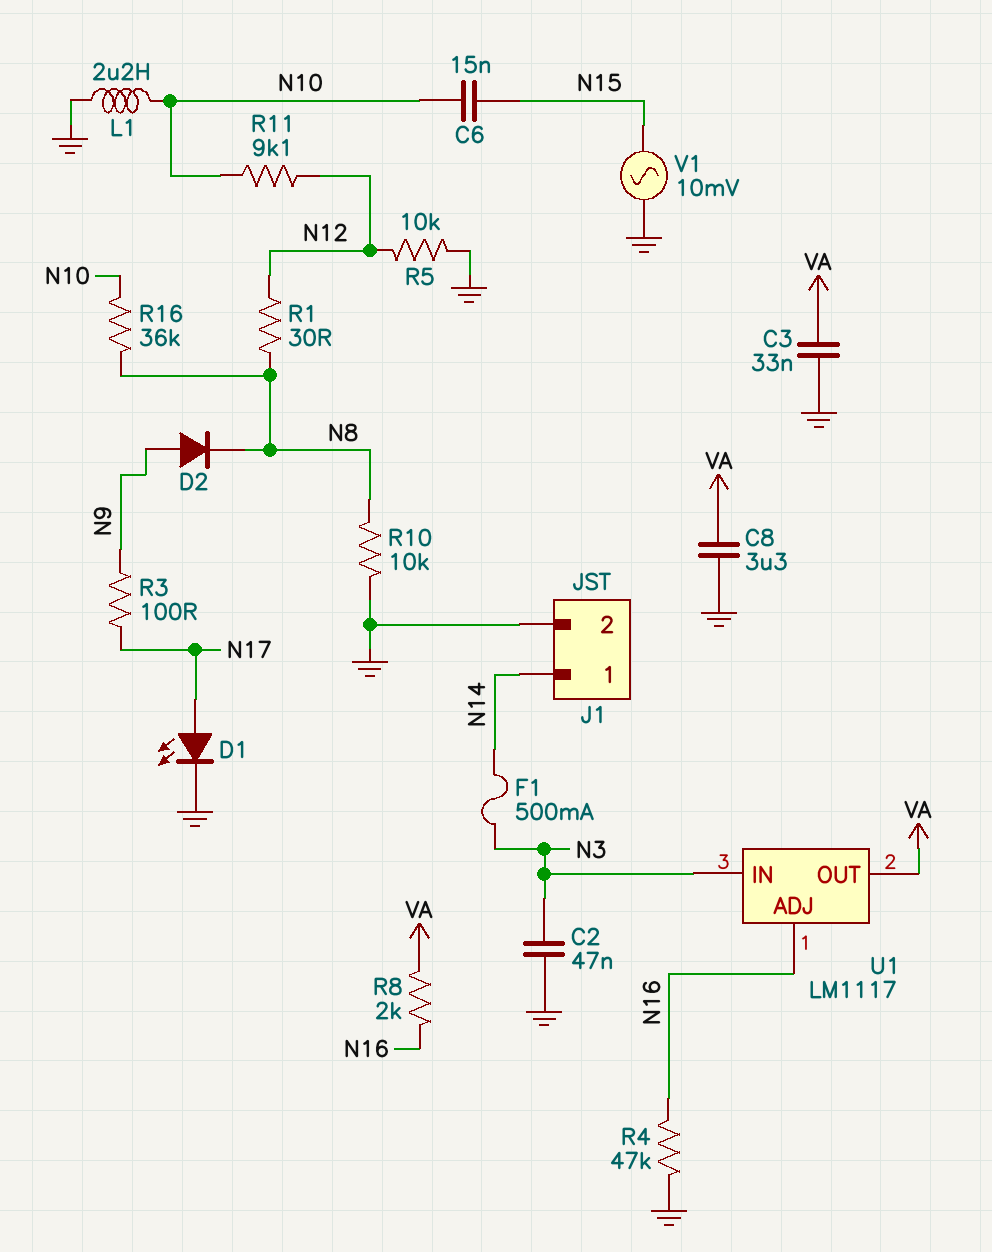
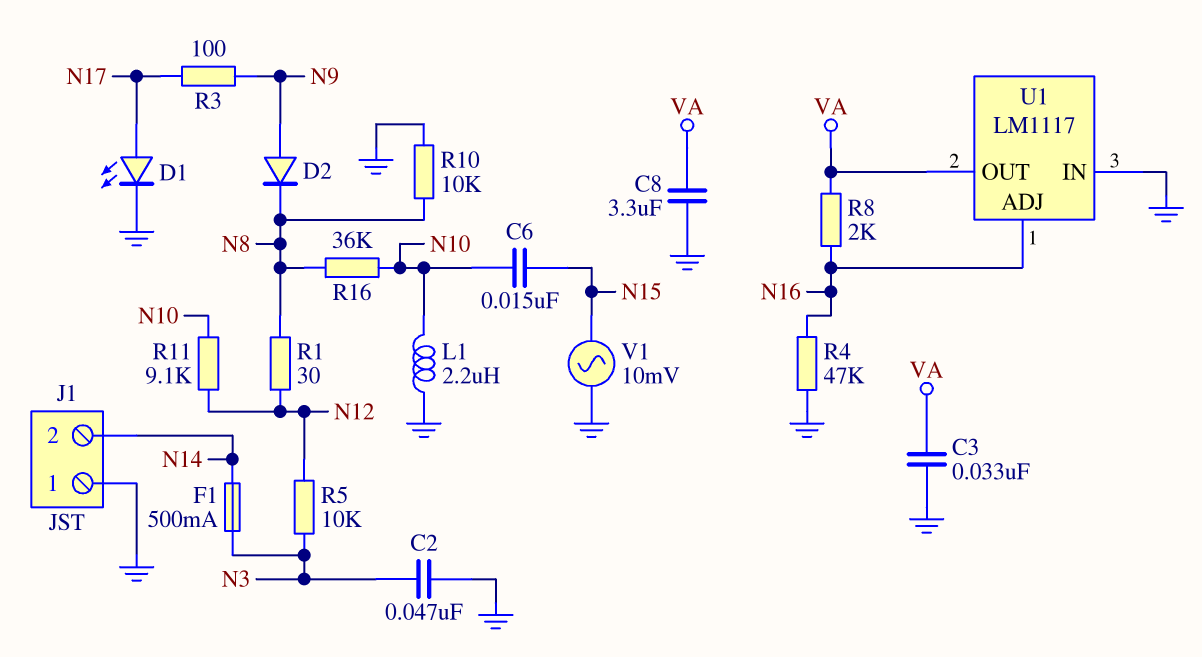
J1 pin 1: N14 -> GND
J1 pin 2: GND -> N14
R5: 10k (GND, N12) -> 10k (N3, N12)
U1 pin IN: N3 -> GND

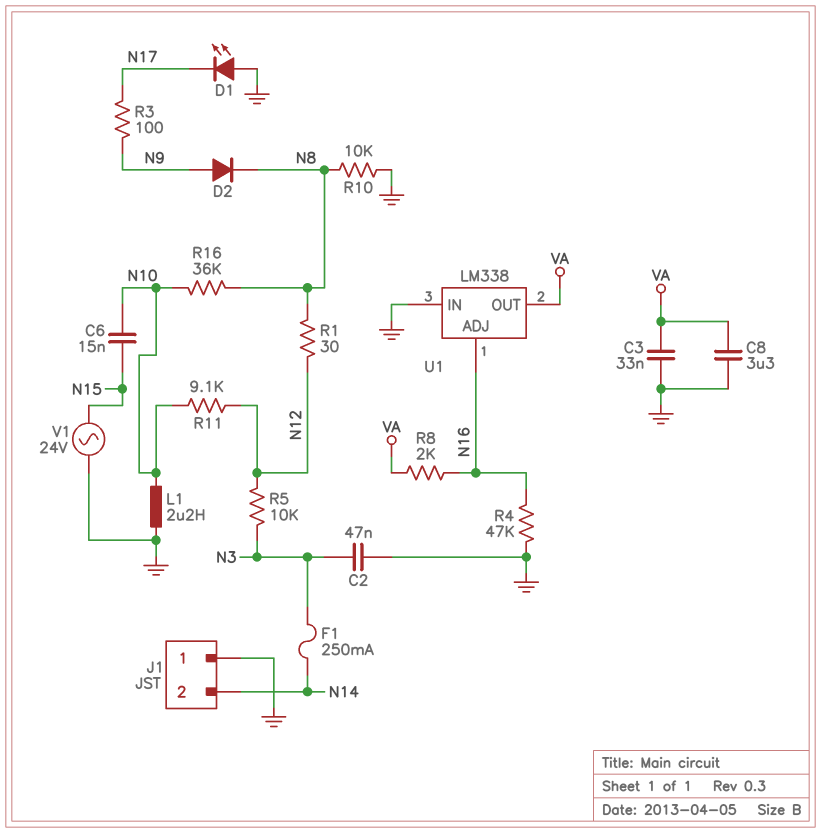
D1: LED (A N17, K GND) -> LED (A GND, K N17)
F1: 500mA (N3, N14) -> 250mA (N3, N14)
U1: LM1117 -> LM338
V1: AC 10mV (GND, N15) -> AC 24V (GND, N15)

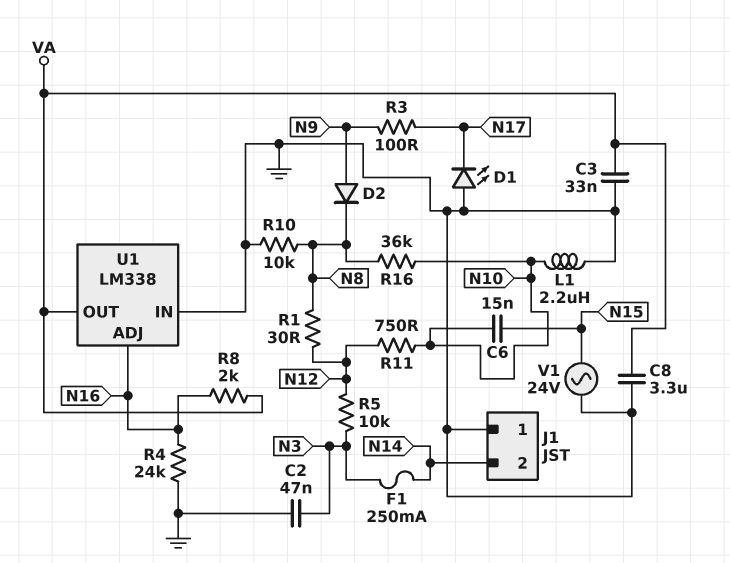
R4: 47k (GND, N16) -> 24k (GND, N16)
R11: 9.1k (N10, N12) -> 750 (N10, N12)

